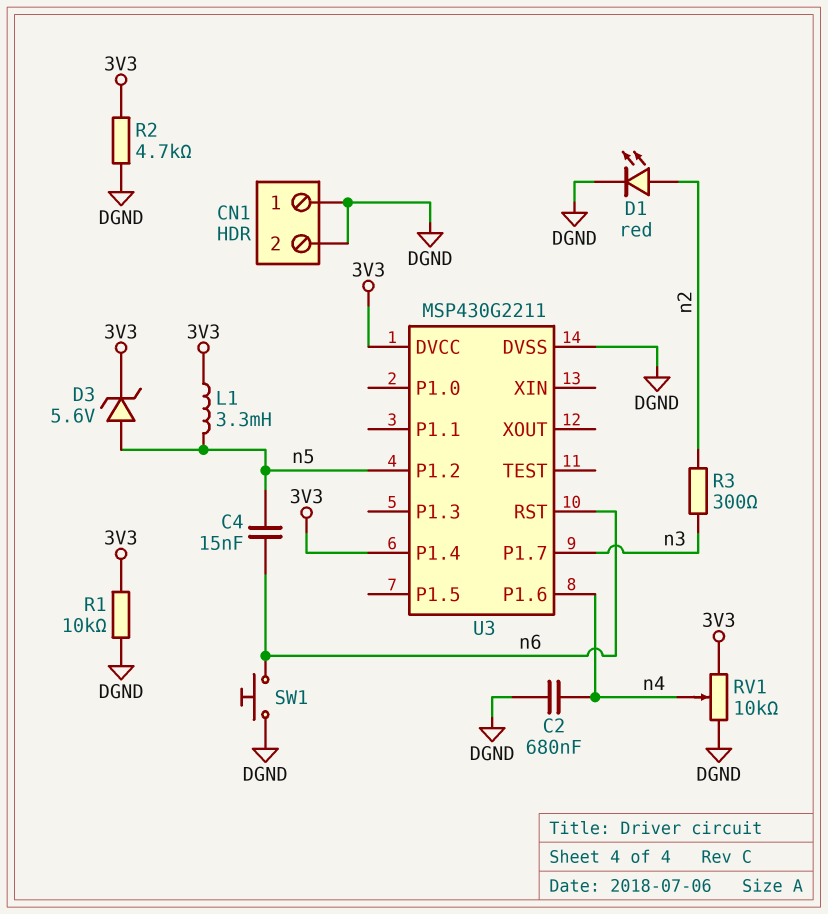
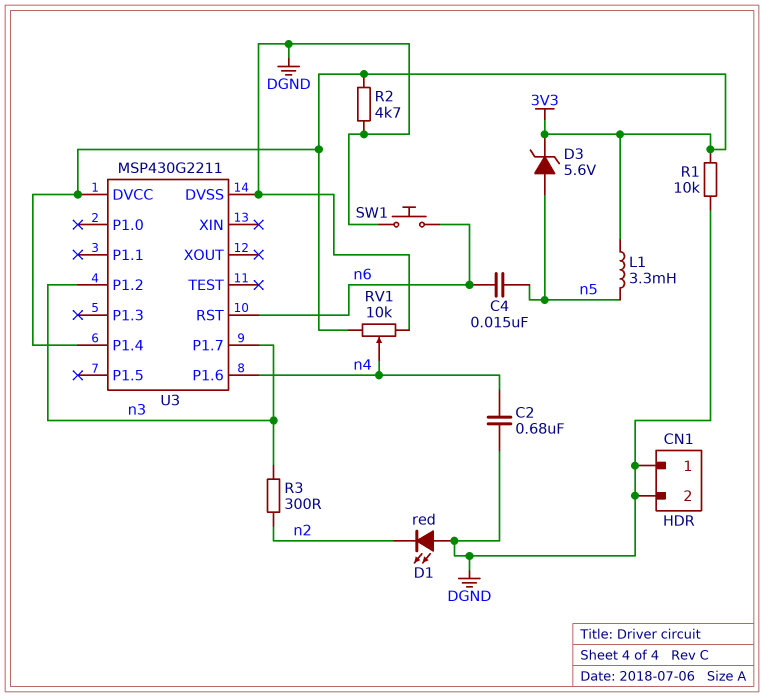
D1: LED red (A n2, K DGND) -> LED red (A DGND, K n2)
U3 pin P1.2: n5 -> n3

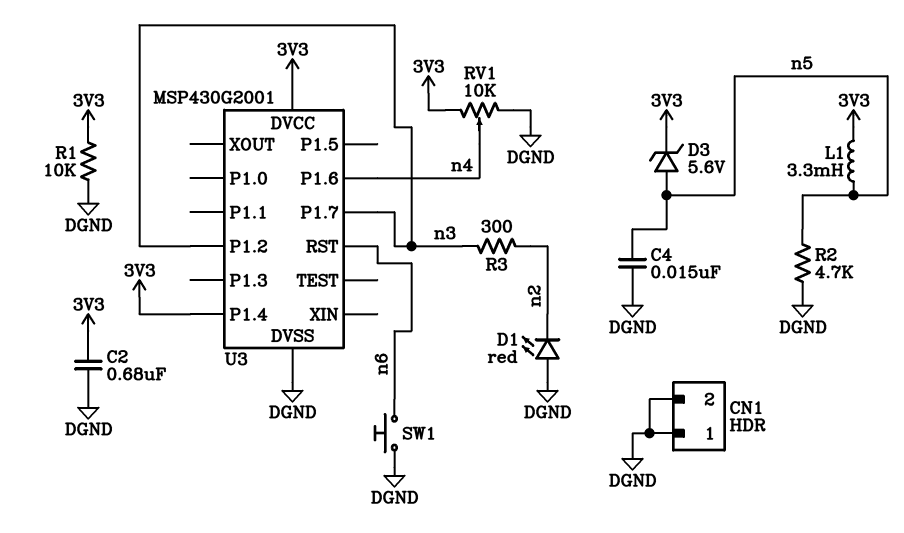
C2: 680nF (DGND, n4) -> 680nF (3V3, DGND)
C4: 15nF (n5, n6) -> 15nF (DGND, n5)
R2: 4.7k (3V3, DGND) -> 4.7k (DGND, n5)
U3: MSP430G2211 -> MSP430G2001

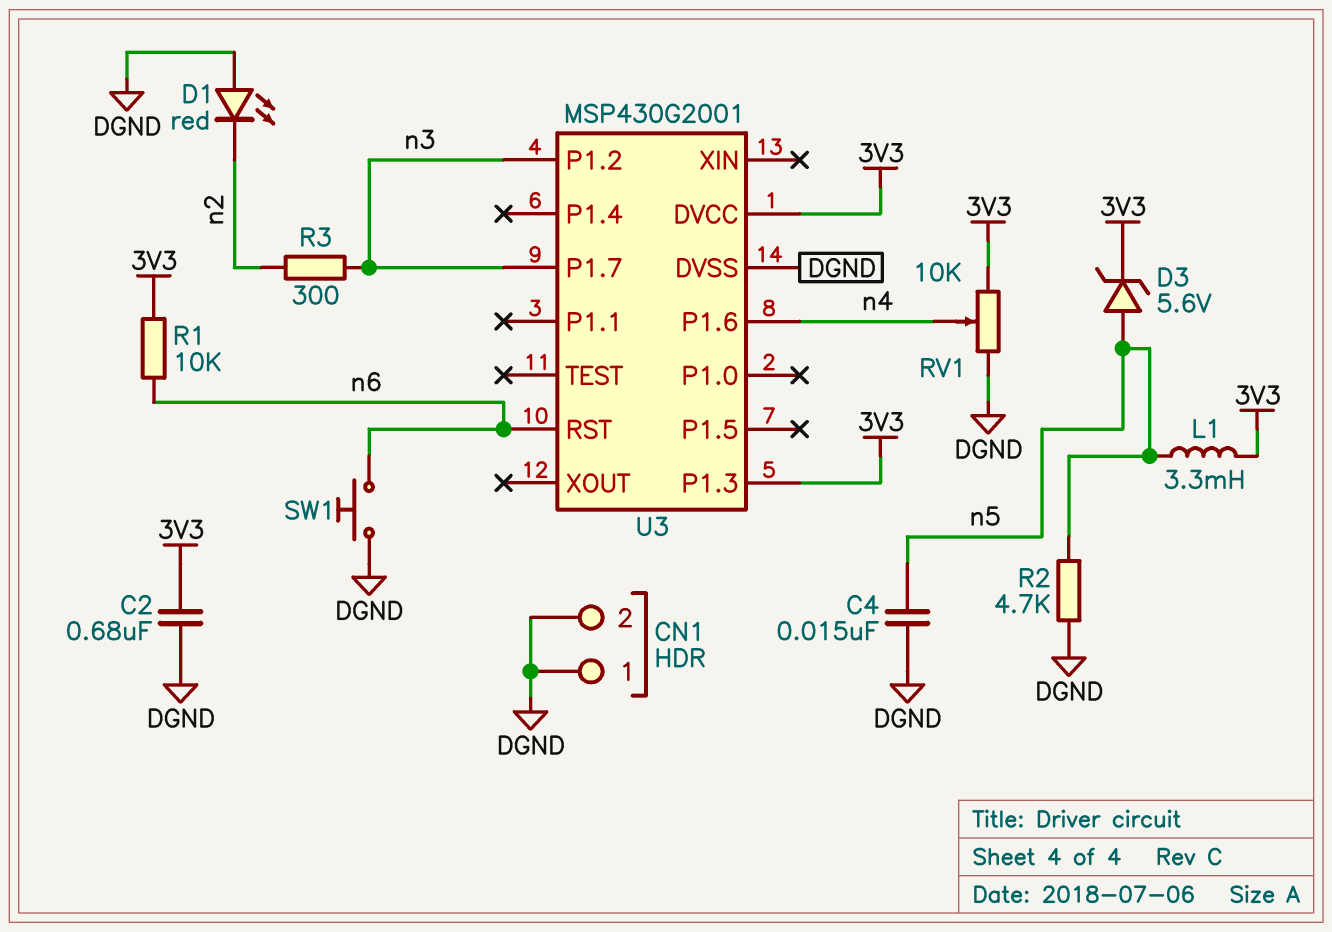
R1: 10k (3V3, DGND) -> 10k (3V3, n6)
U3 pin P1.3: none -> 3V3
U3 pin P1.4: 3V3 -> none

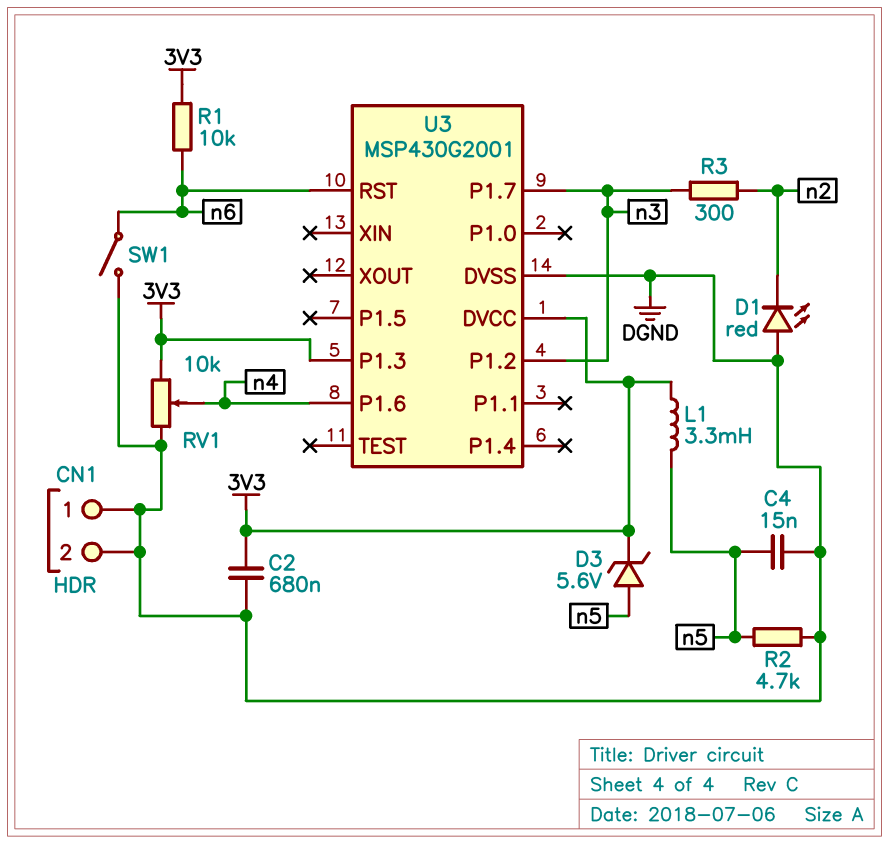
SW1: button (DGND, n6) -> switch (DGND, n6)

